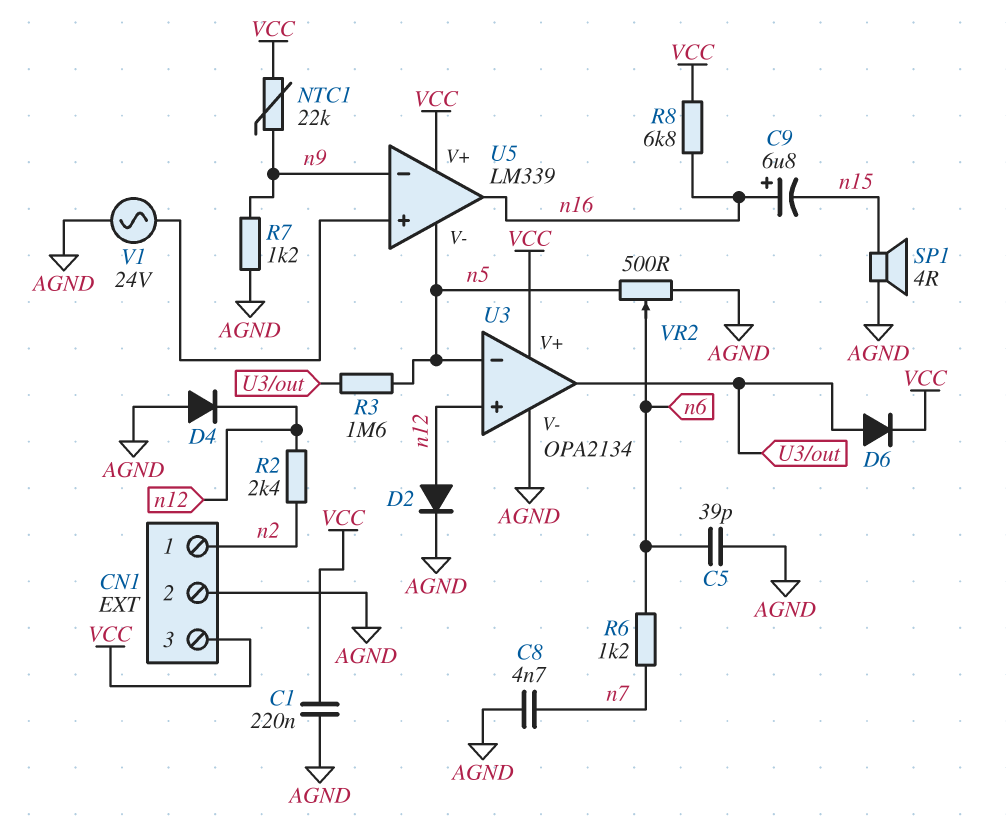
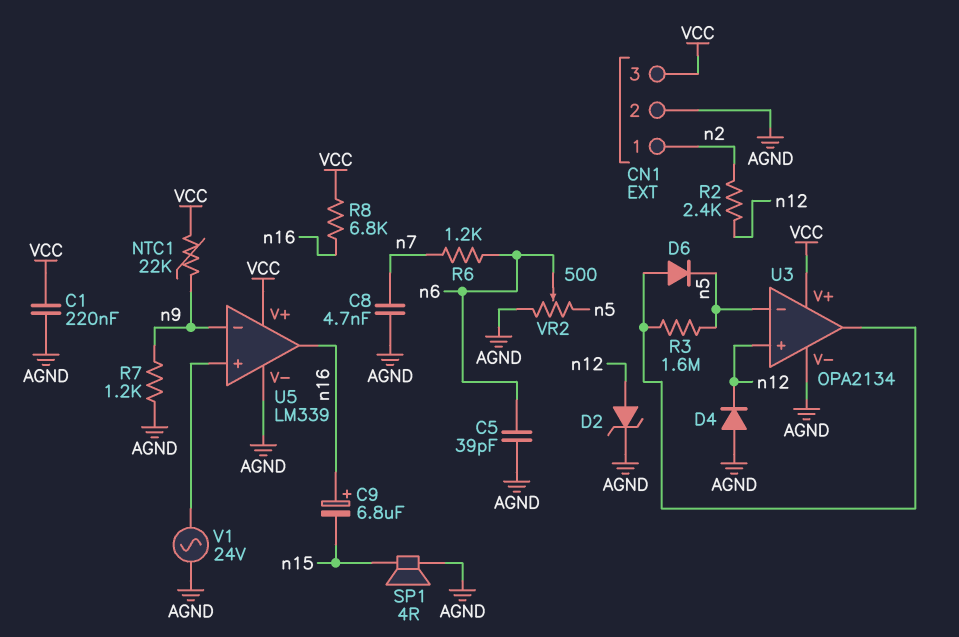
D2: diode (A n12, K AGND) -> zener (A n12, K AGND)
D6: diode (A U3/out, K VCC) -> diode (A U3/out, K n5)
U5 pin V-: n5 -> AGND

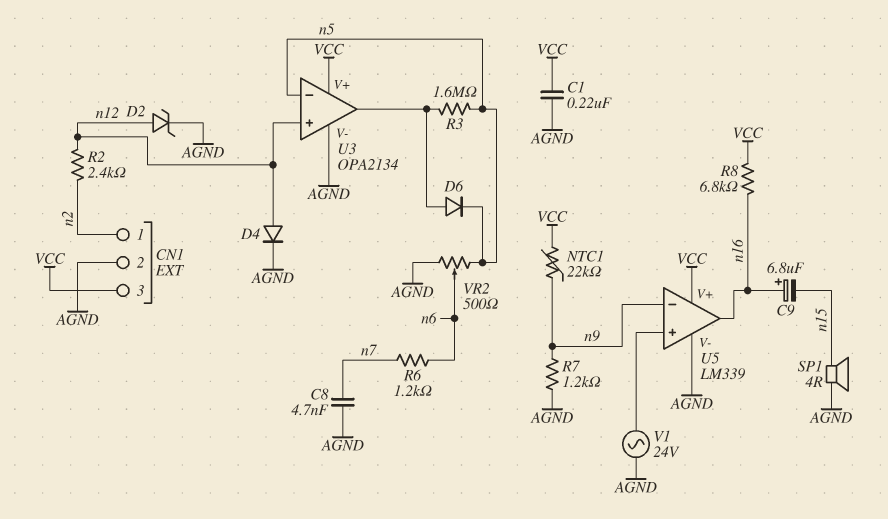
C5: 39pF (AGND, n6) -> none
D4: diode (A AGND, K n12) -> diode (A n12, K AGND)

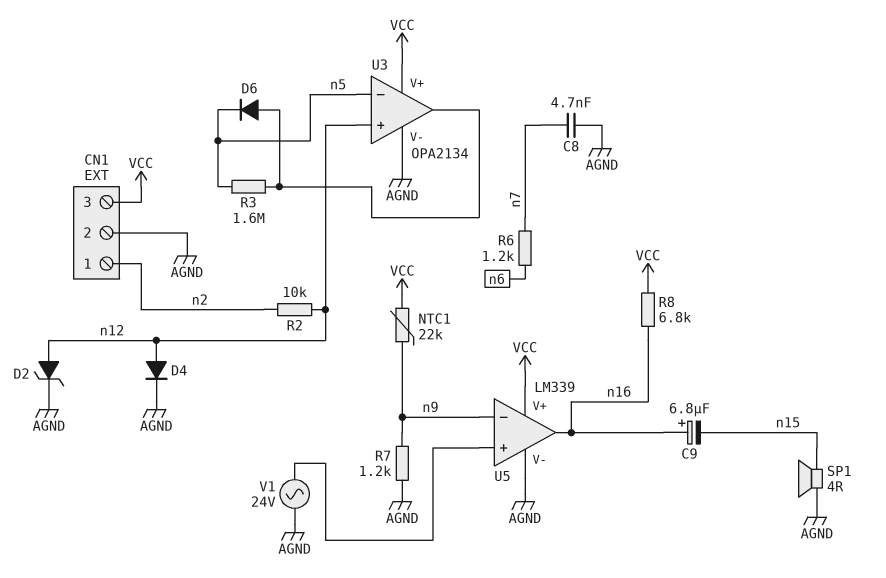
C1: 220nF (AGND, VCC) -> none
R2: 2.4k (n2, n12) -> 10k (n2, n12)
VR2: 500 (AGND, n5, wiper n6) -> none

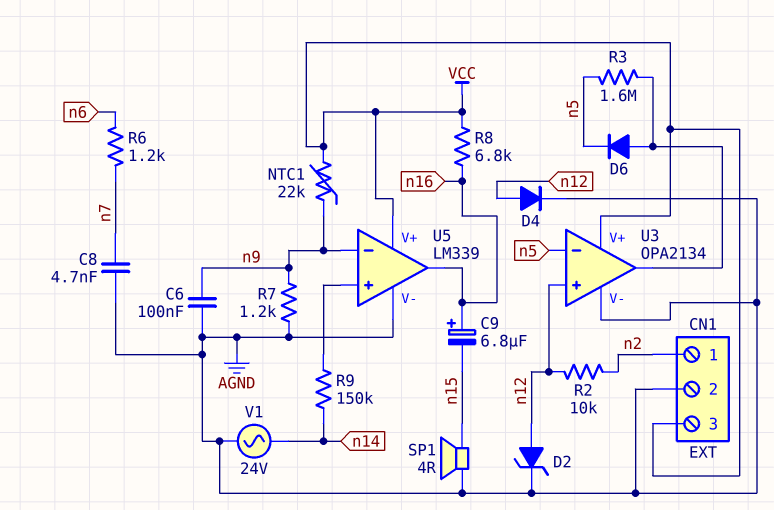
C6: none -> 100nF (AGND, n9)
R9: none -> 150k (U5/in+, n14)
V1: AC 24V (AGND, U5/in+) -> AC 24V (AGND, n14)

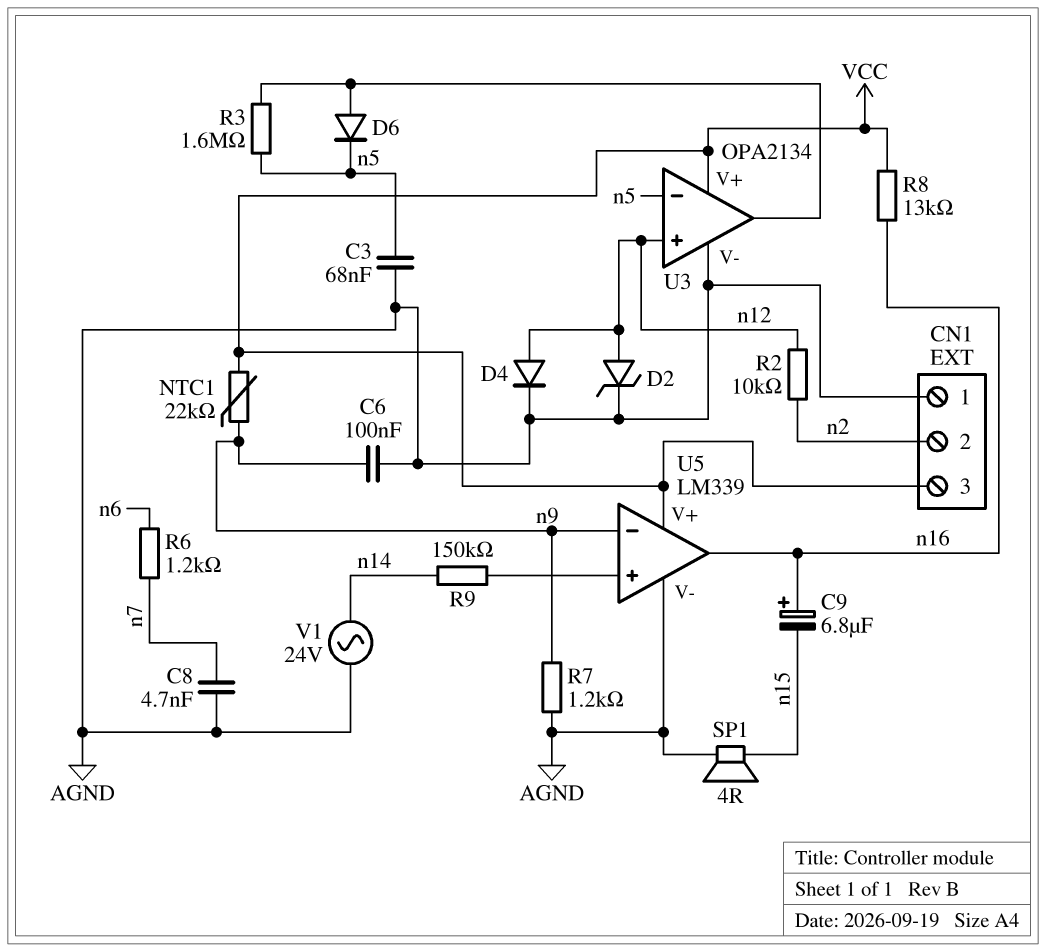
C3: none -> 68nF (AGND, n5)
CN1 pin 1: n2 -> AGND
CN1 pin 2: AGND -> n2
R8: 6.8k (VCC, n16) -> 13k (VCC, n16)

